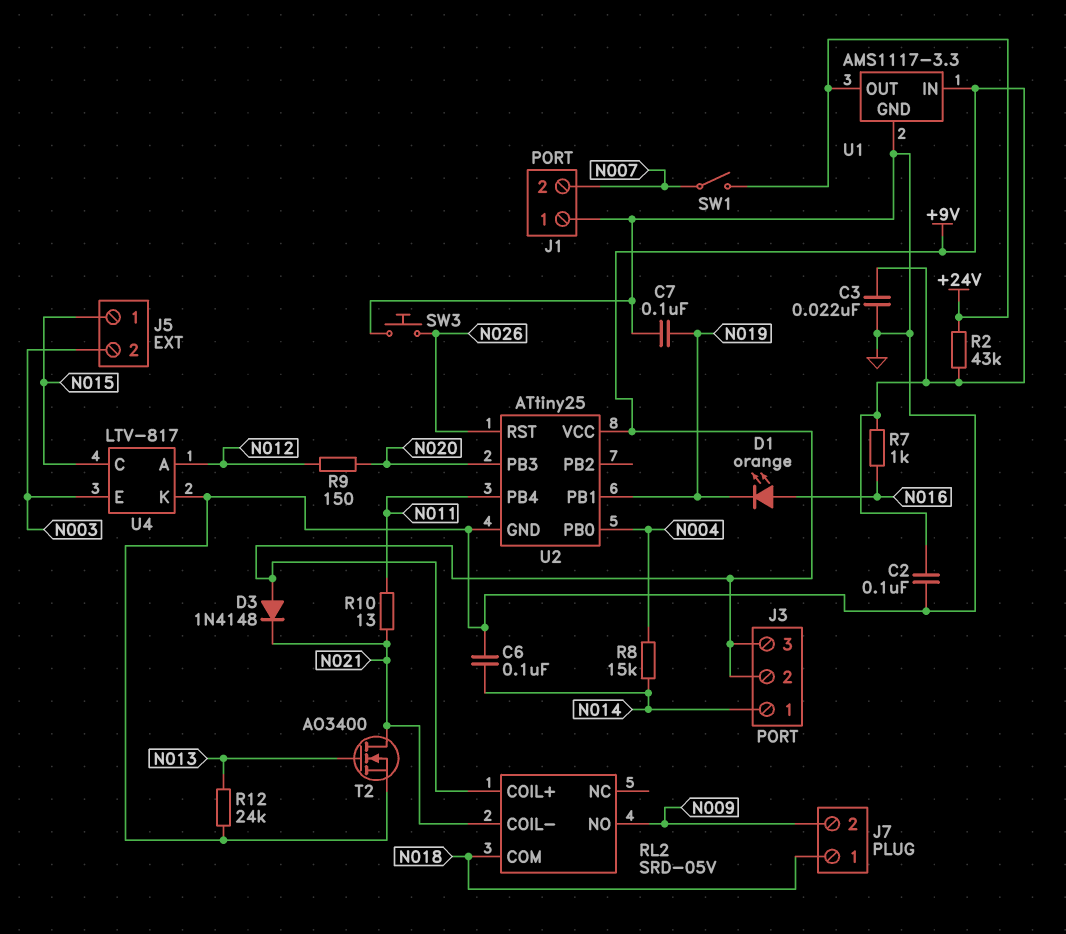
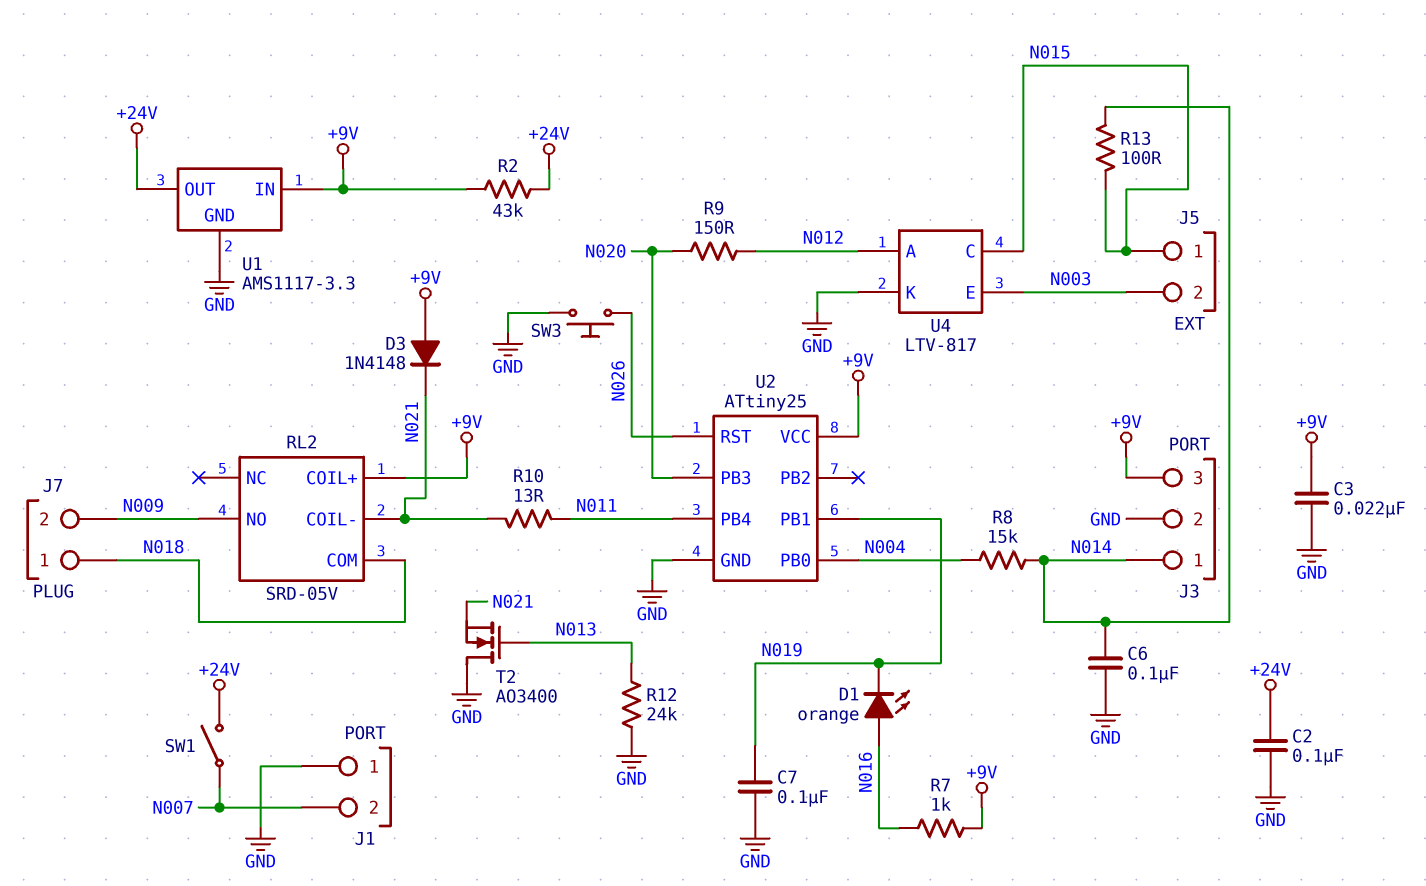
C2: 100nF (+9V, GND) -> 100nF (+24V, GND)
J3 pin 2: +9V -> GND
R13: none -> 100 (N014, N015)
T2: NMOS AO3400 (G N013, D N021, S GND) -> NMOS AO3400 (G N013, D GND, S N021)

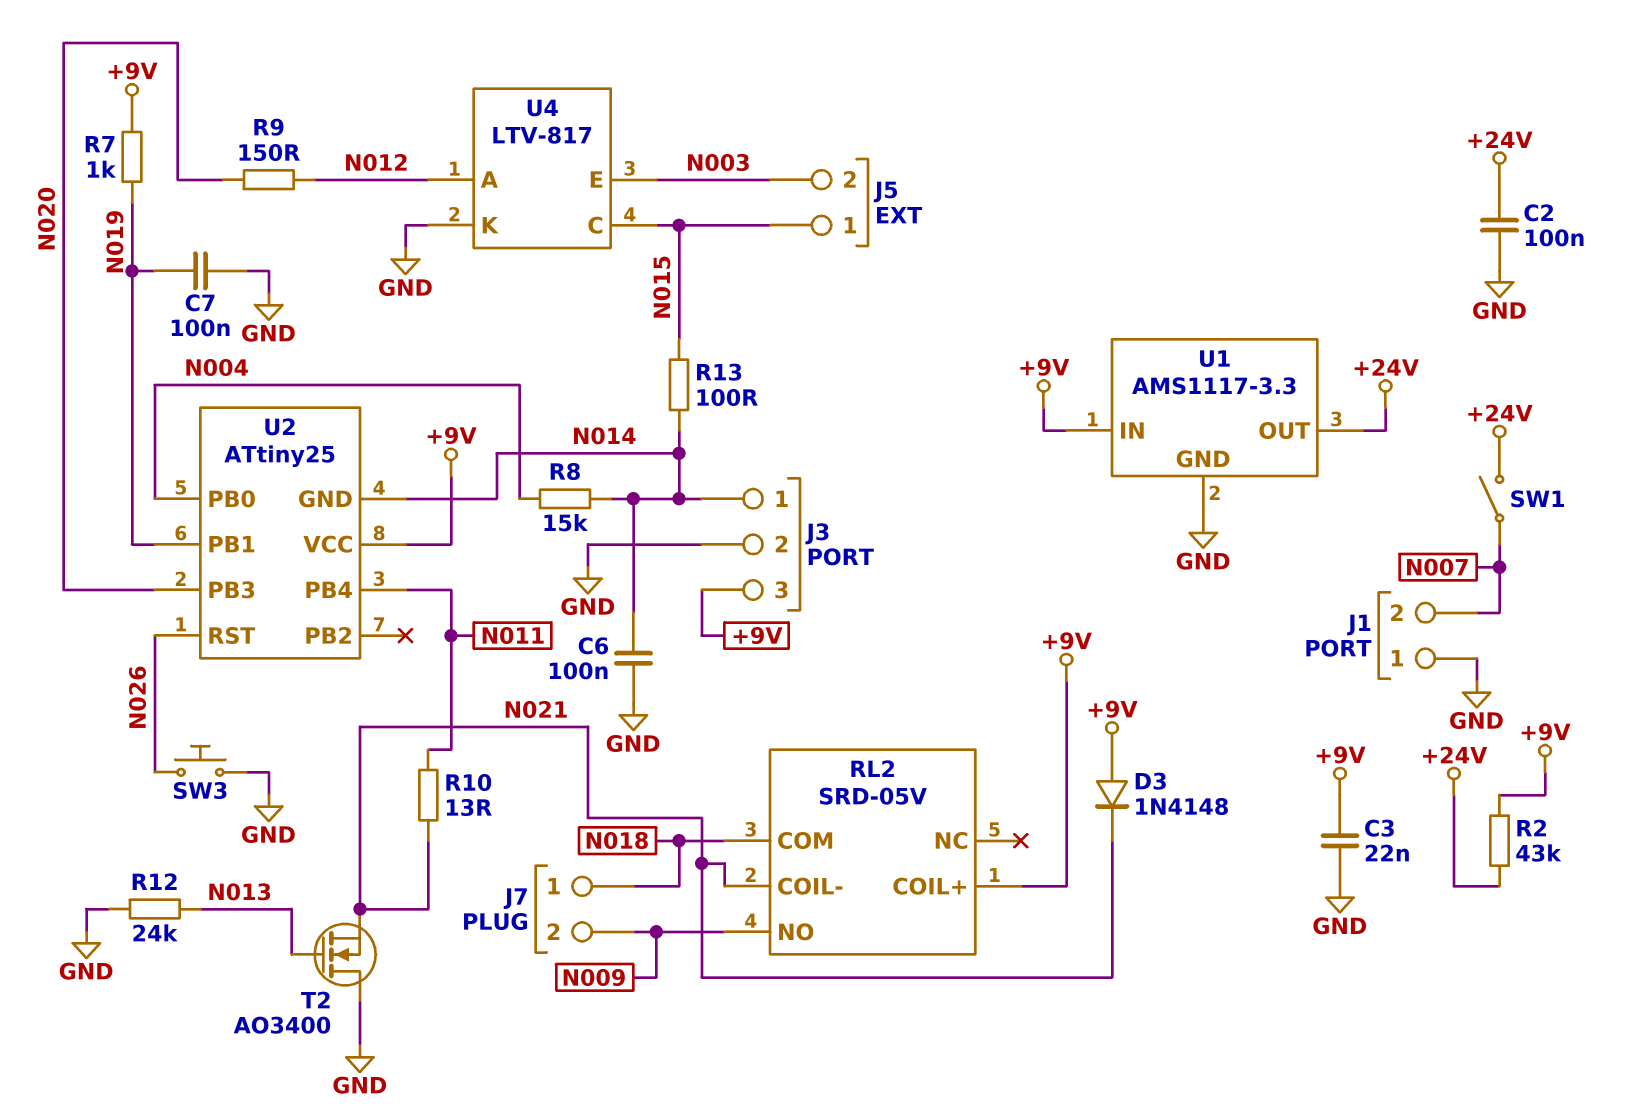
D1: LED orange (A N016, K N019) -> none
R7: 1k (+9V, N016) -> 1k (+9V, N019)
U2 pin GND: GND -> N014

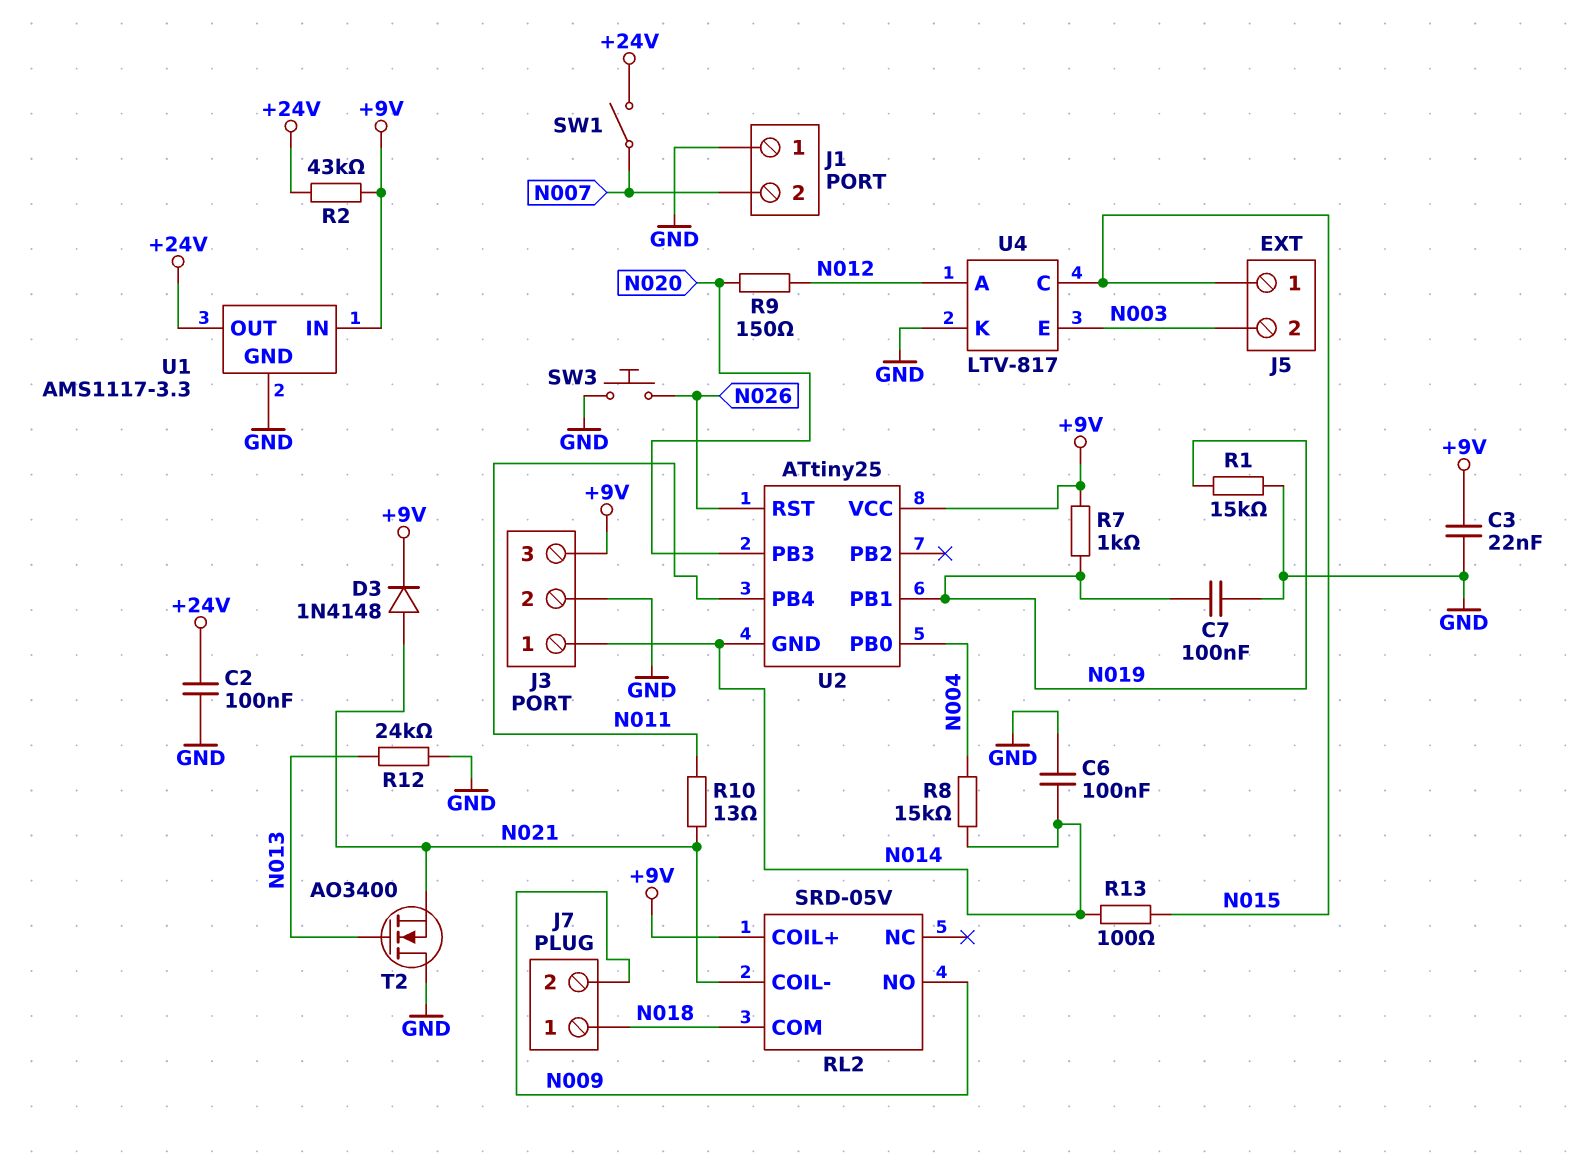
D3: diode 1N4148 (A +9V, K N021) -> diode 1N4148 (A N021, K +9V)
R1: none -> 15k (GND, N019)

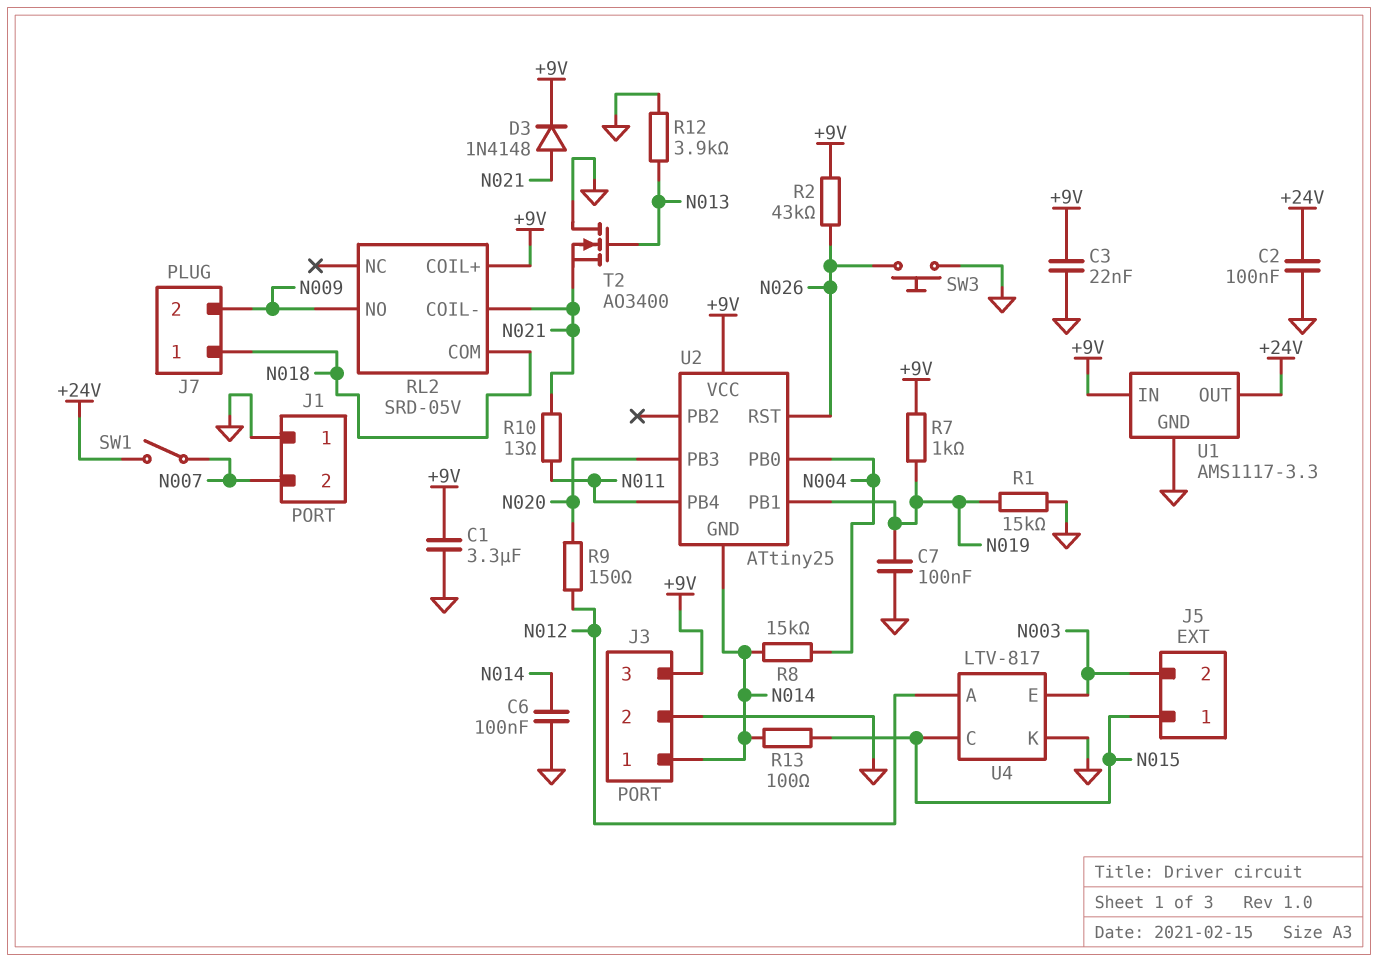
C1: none -> 3.3uF (+9V, GND)
R2: 43k (+9V, +24V) -> 43k (+9V, N026)
R12: 24k (GND, N013) -> 3.9k (GND, N013)

